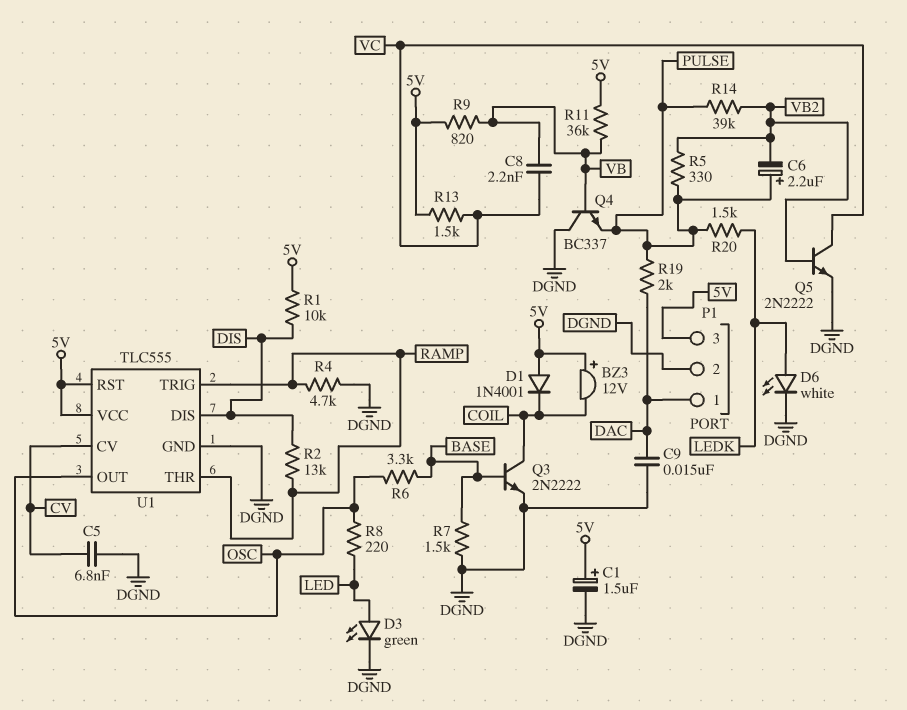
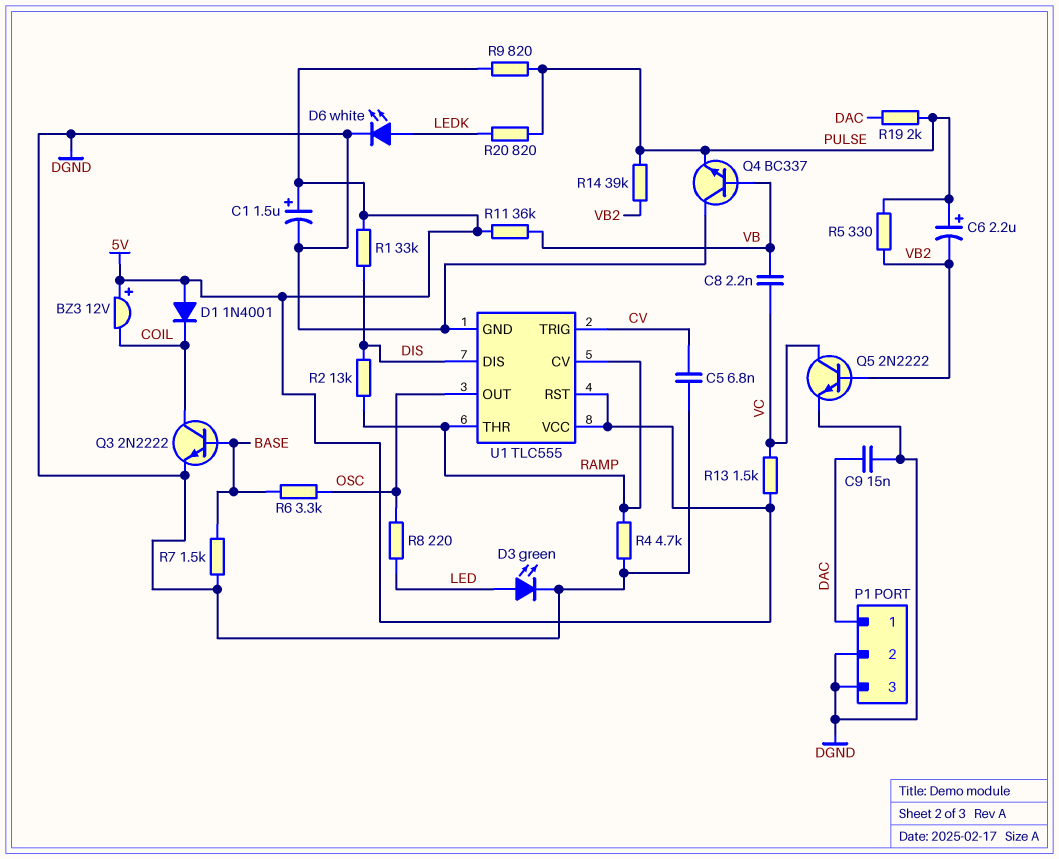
P1 pin 3: 5V -> DGND
R1: 10k (5V, DIS) -> 33k (5V, DIS)
R9: 820 (5V, VB) -> 820 (5V, PULSE)
R20: 1.5k (LEDK, PULSE) -> 820 (LEDK, PULSE)
U1 pin CV: CV -> RAMP
U1 pin TRIG: RAMP -> CV

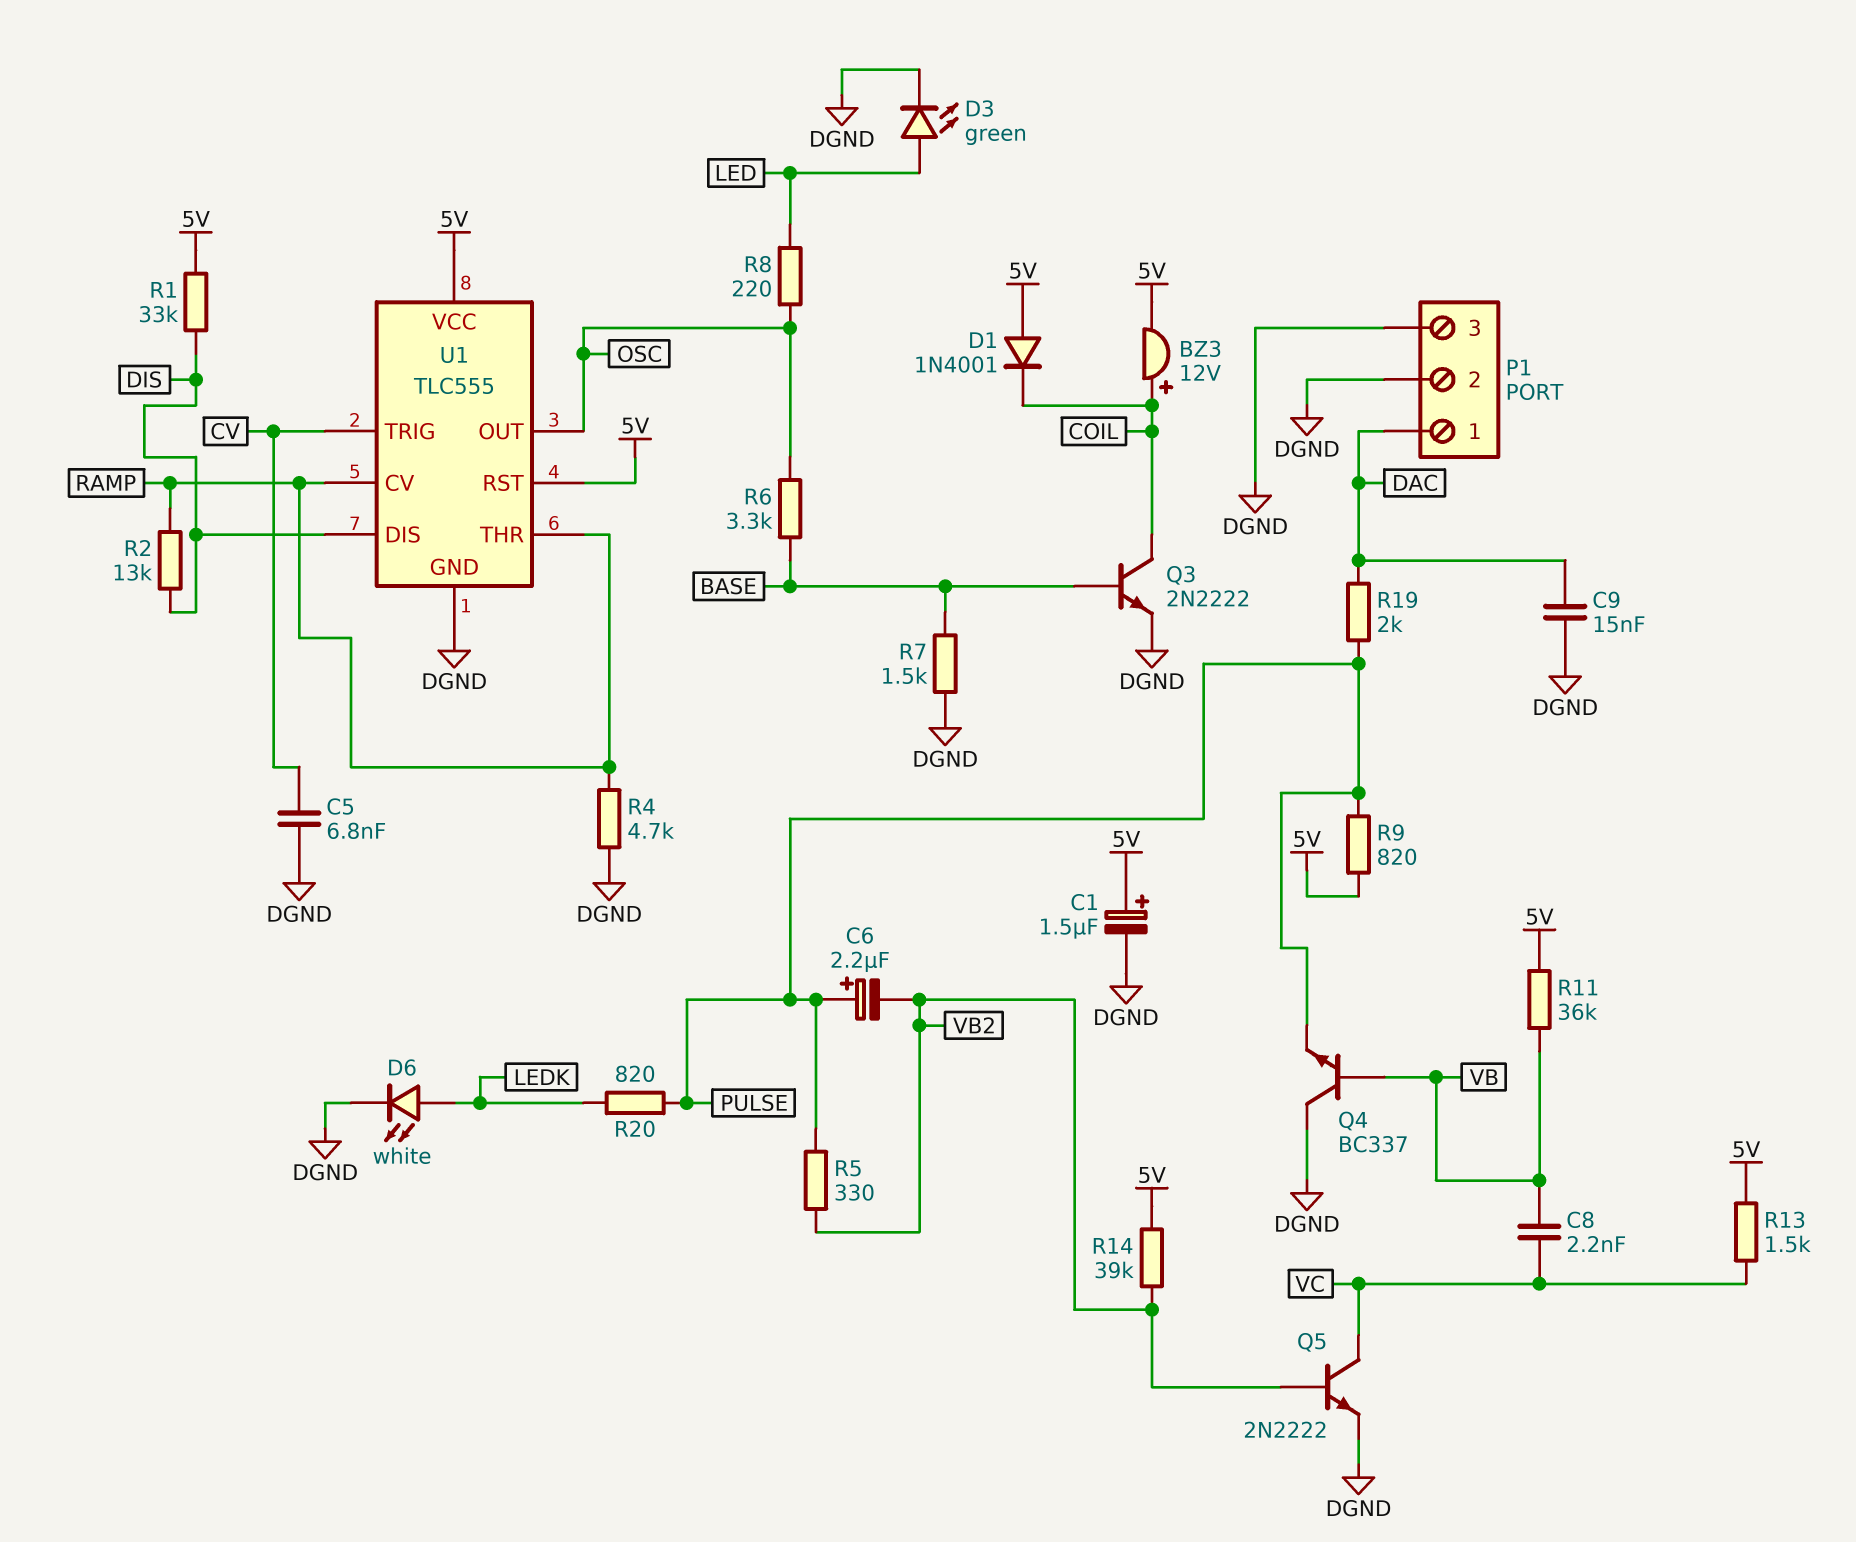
BZ3: buzzer 12V (plus 5V, minus COIL) -> buzzer 12V (plus COIL, minus 5V)
R14: 39k (PULSE, VB2) -> 39k (5V, VB2)

